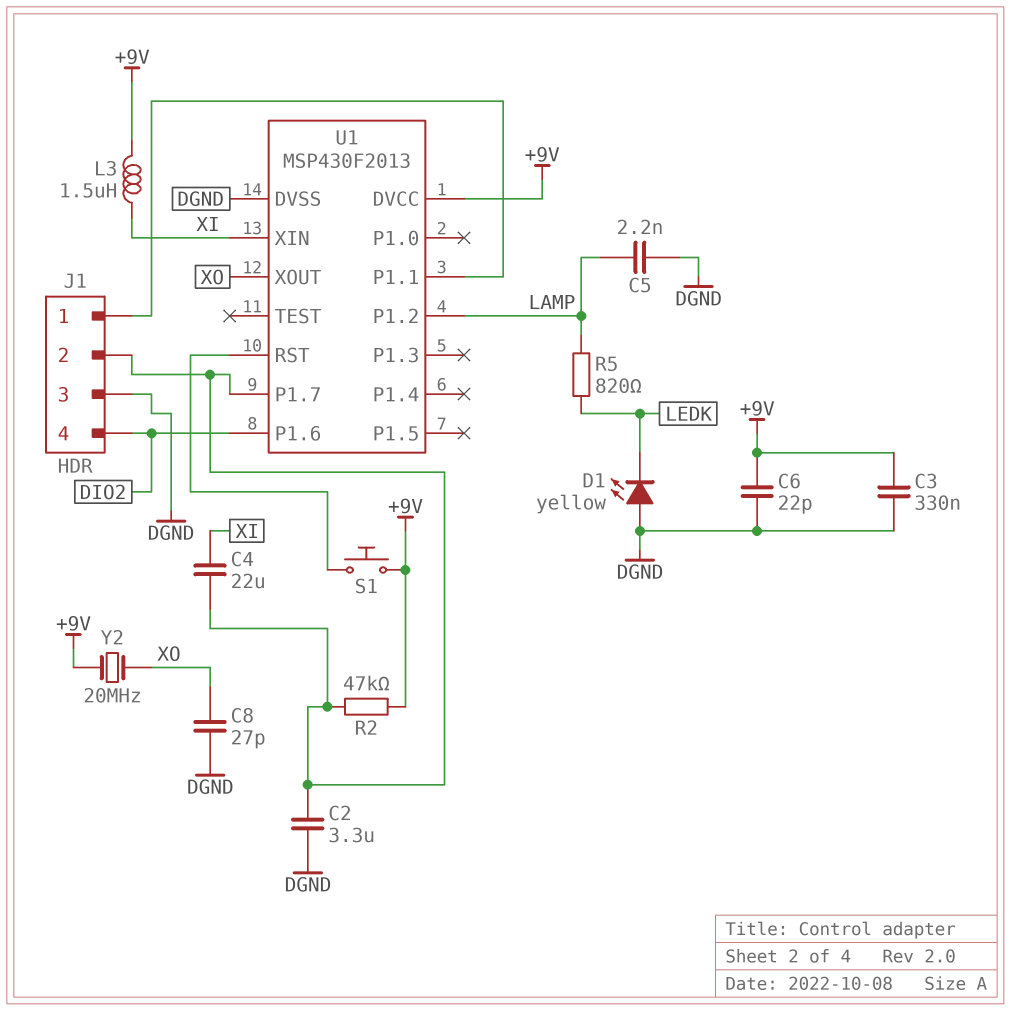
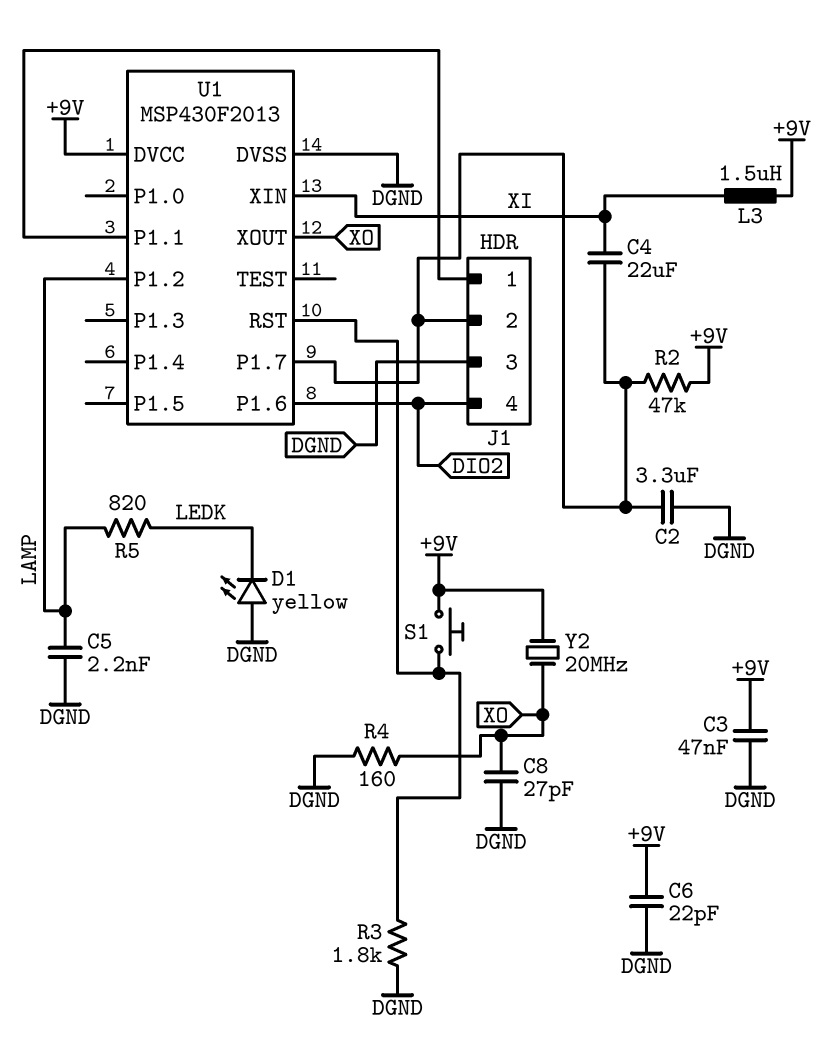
C3: 330nF (+9V, DGND) -> 47nF (+9V, DGND)
R3: none -> 1.8k (DGND, U1/RST)
R4: none -> 160 (DGND, XO)

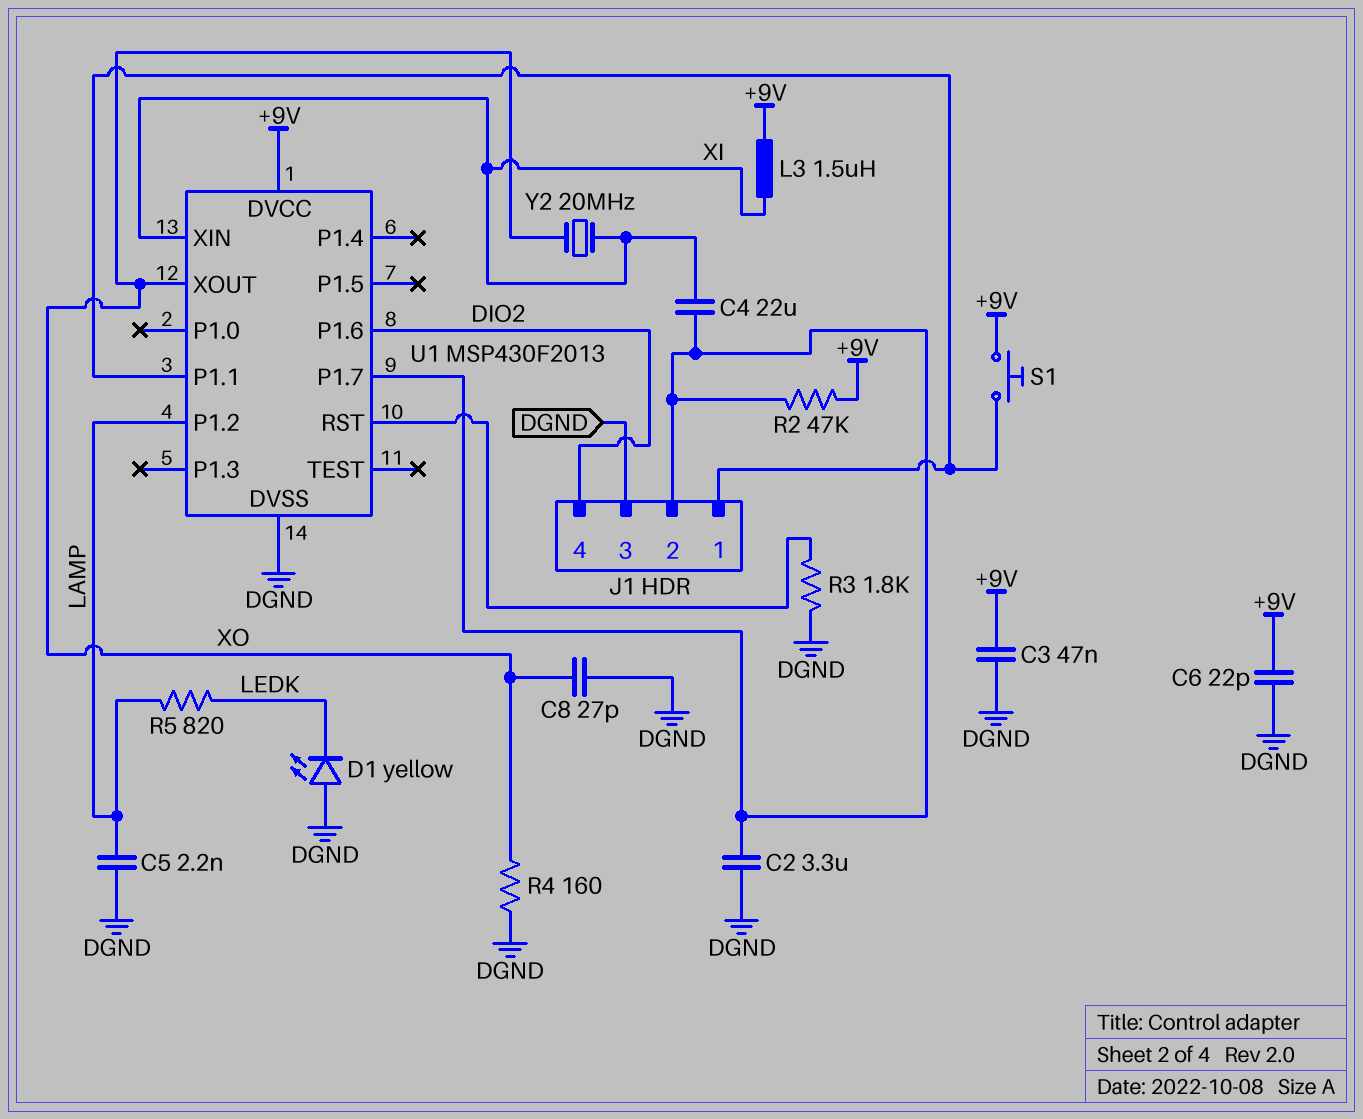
S1: button (+9V, U1/RST) -> button (+9V, J1/1)
Y2: 20MHz (+9V, XO) -> 20MHz (XI, XO)

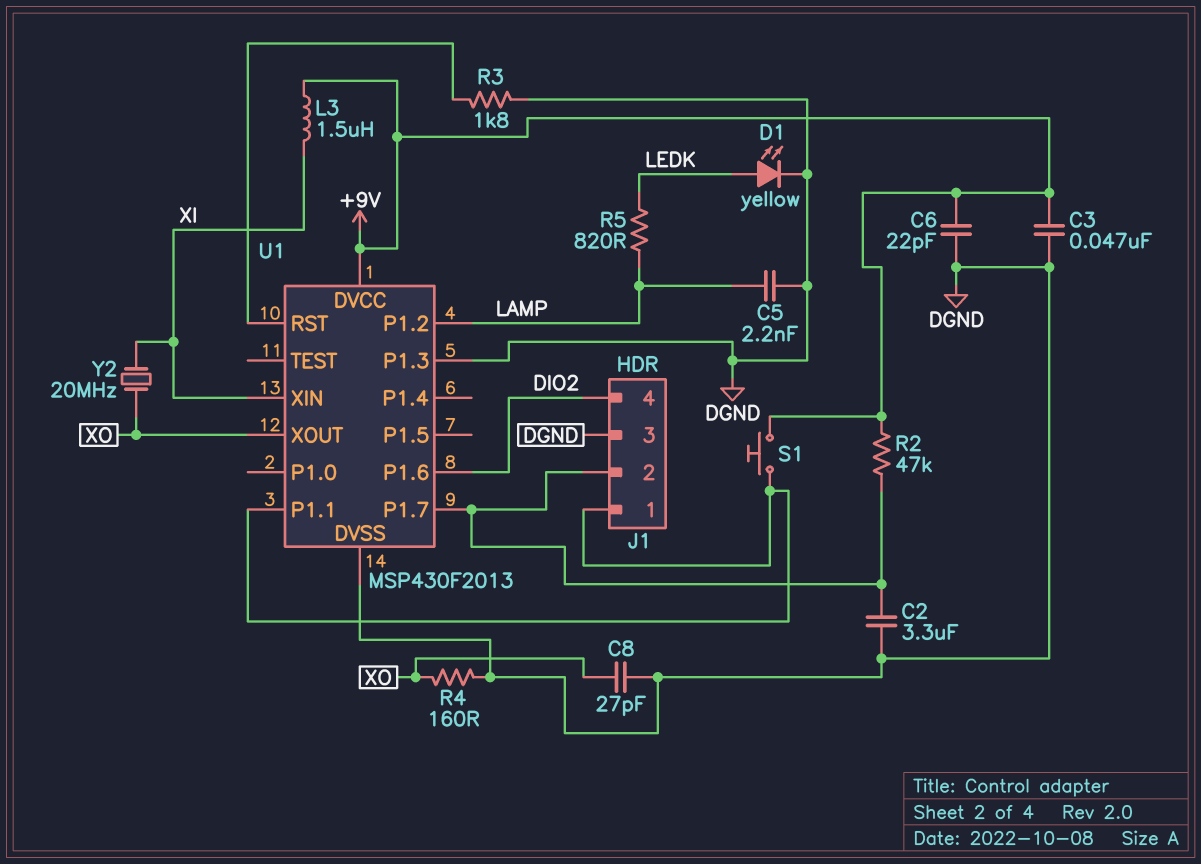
C4: 22uF (J1/2, XI) -> none
D1: LED yellow (A DGND, K LEDK) -> LED yellow (A LEDK, K DGND)
U1 pin P1.3: none -> DGND

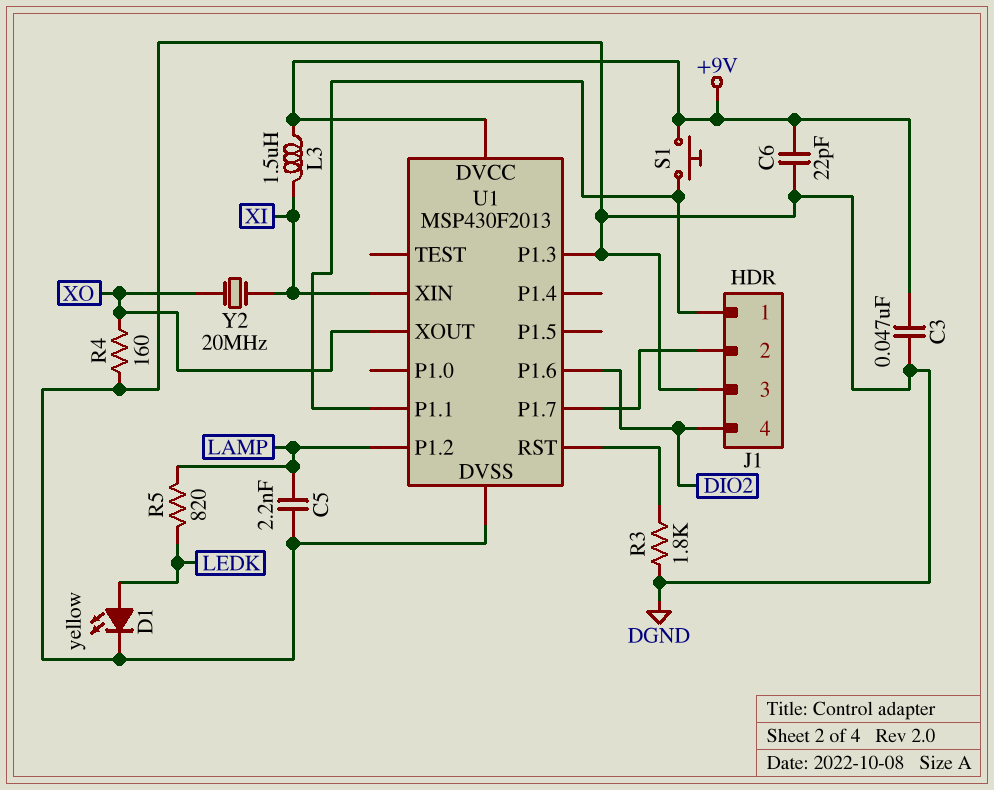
C2: 3.3uF (DGND, J1/2) -> none
C8: 27pF (DGND, XO) -> none
R2: 47k (+9V, J1/2) -> none

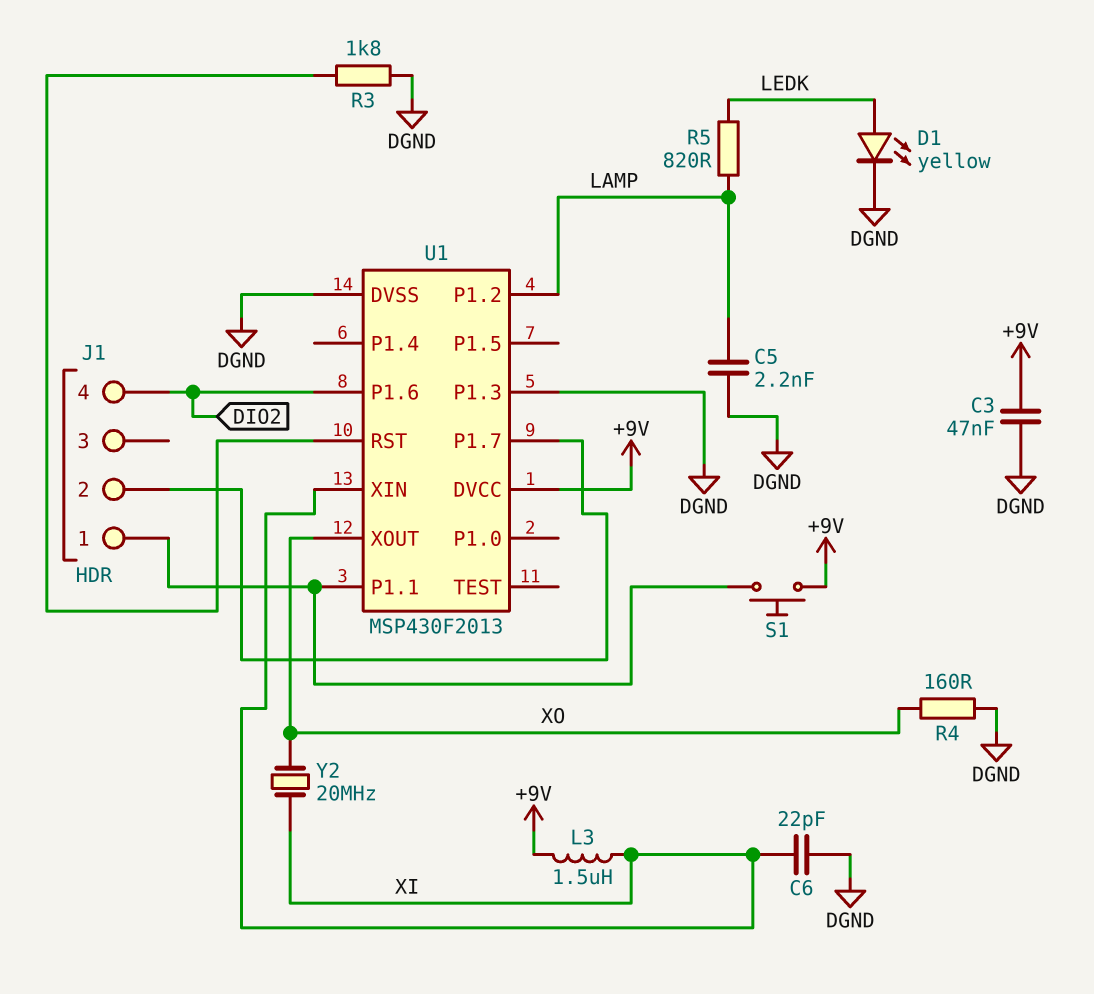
C6: 22pF (+9V, DGND) -> 22pF (DGND, XI)
J1 pin 3: DGND -> none

